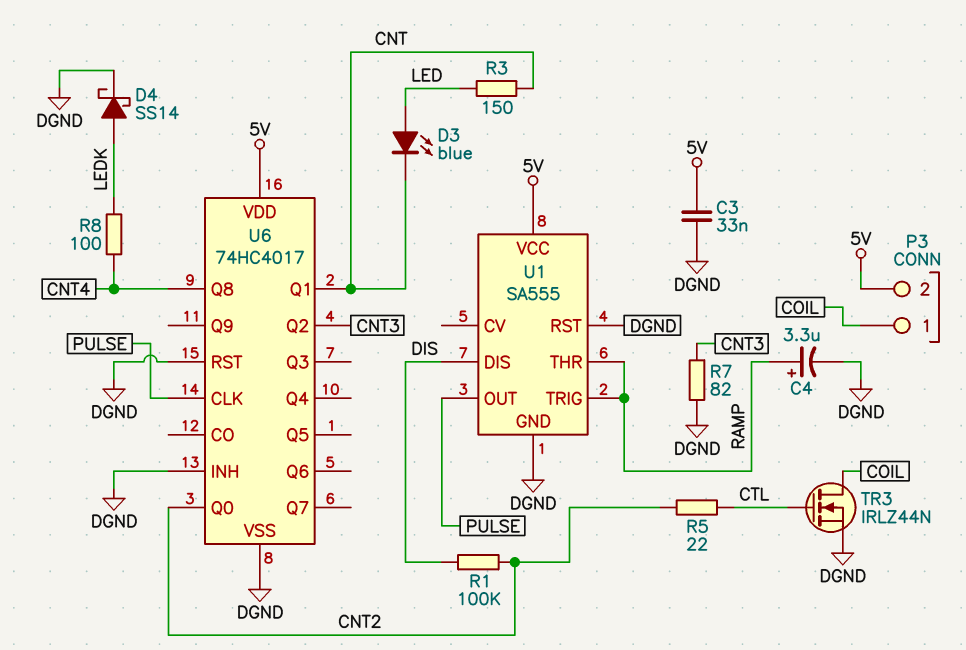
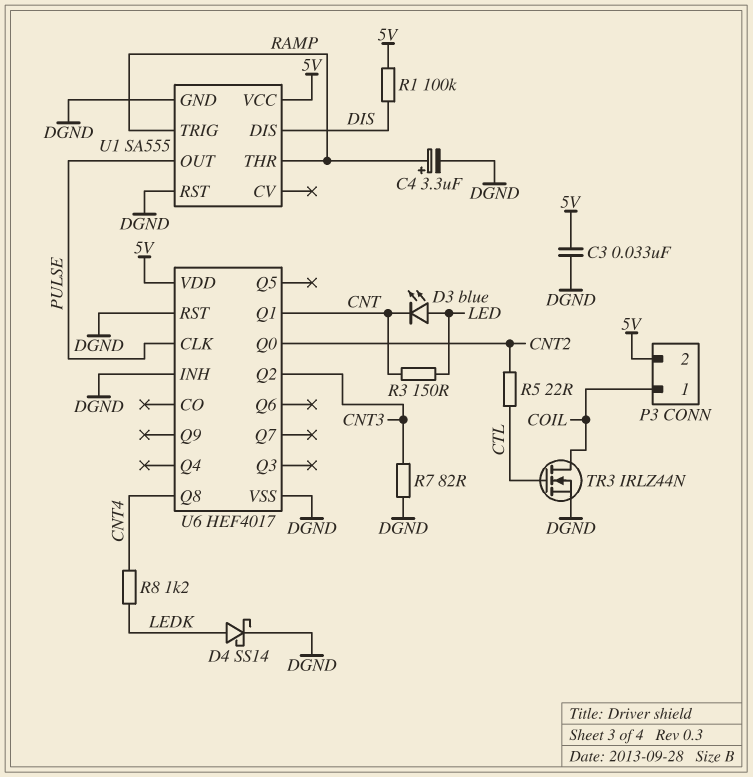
R1: 100k (CNT2, DIS) -> 100k (5V, DIS)
R8: 100 (CNT4, LEDK) -> 1.2k (CNT4, LEDK)
U6: 74HC4017 -> HEF4017

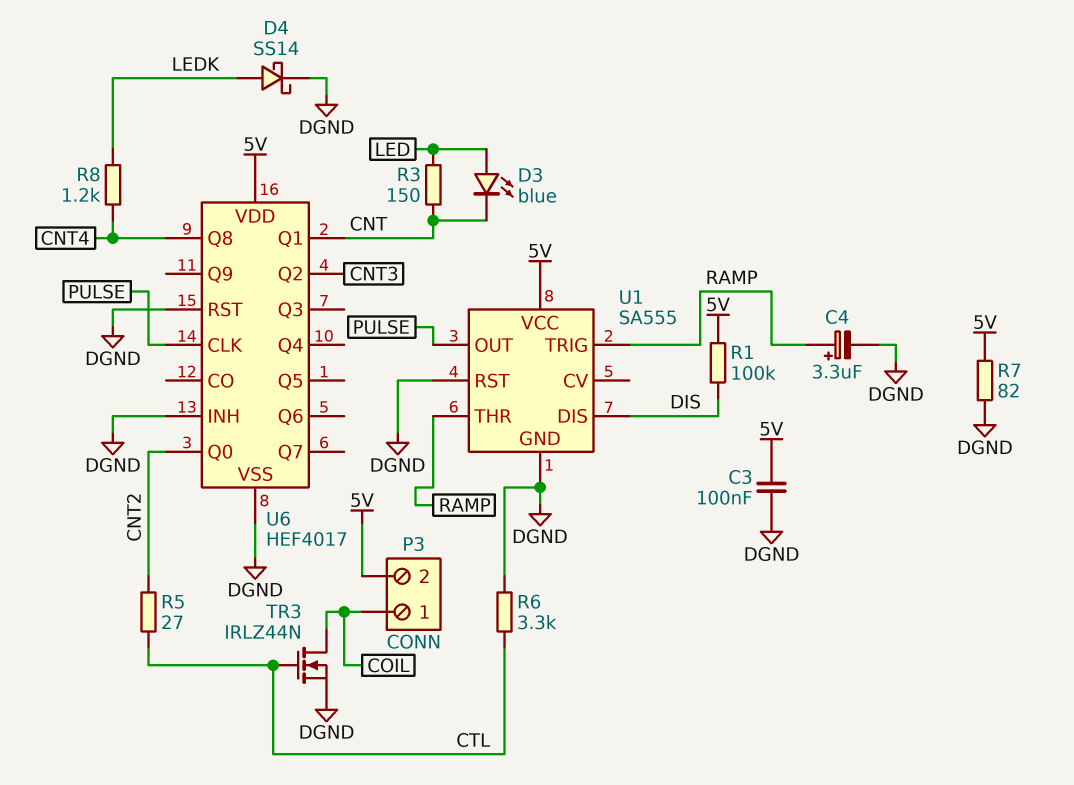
C3: 33nF (5V, DGND) -> 100nF (5V, DGND)
R5: 22 (CNT2, CTL) -> 27 (CNT2, CTL)
R6: none -> 3.3k (CTL, DGND)
R7: 82 (CNT3, DGND) -> 82 (5V, DGND)

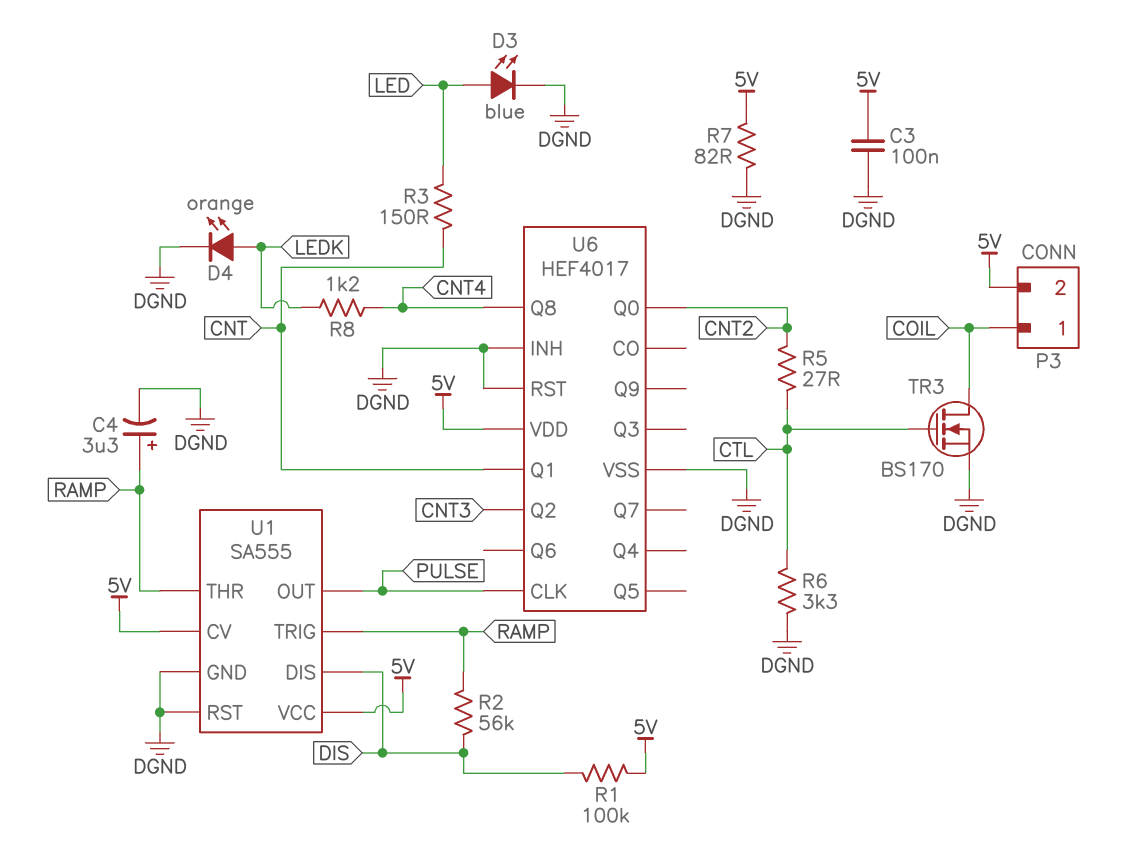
D3: LED blue (A LED, K CNT) -> LED blue (A LED, K DGND)
D4: schottky SS14 (A LEDK, K DGND) -> LED orange (A LEDK, K DGND)
R2: none -> 56k (DIS, RAMP)
TR3: NMOS IRLZ44N (G CTL, D COIL, S DGND) -> NMOS BS170 (G CTL, D COIL, S DGND)
U1 pin CV: none -> 5V

